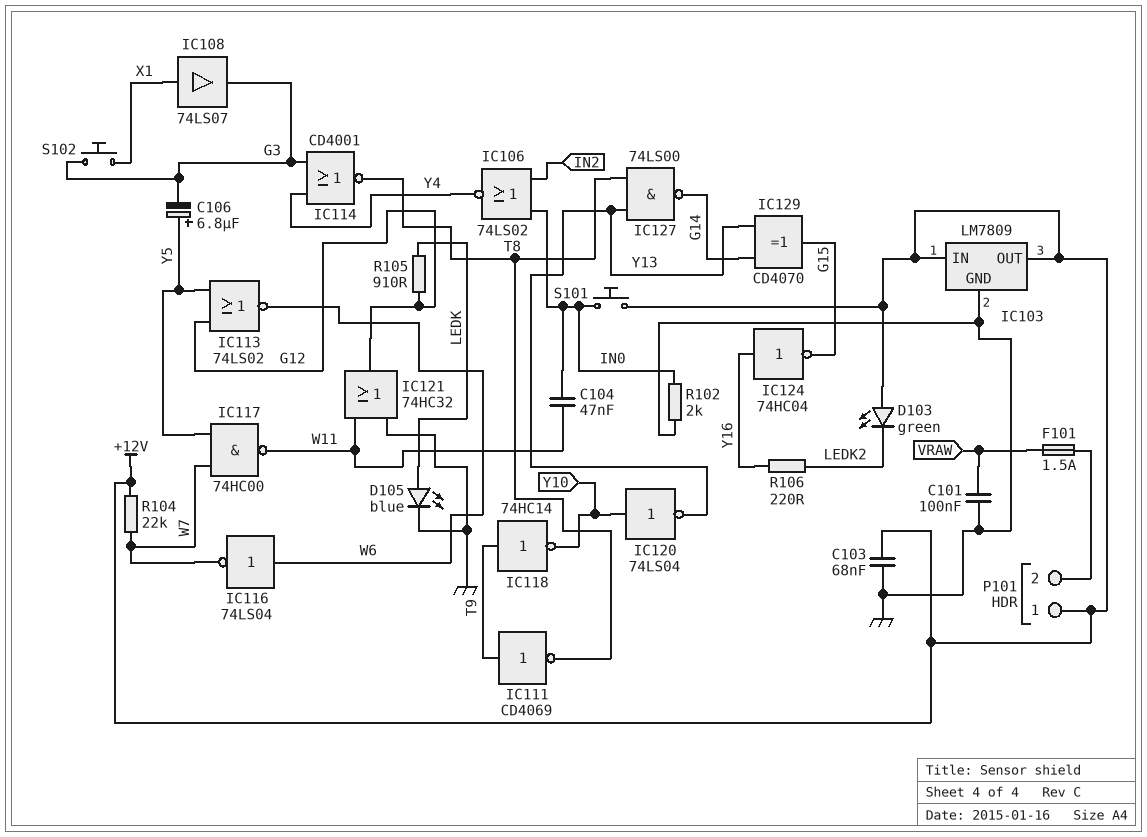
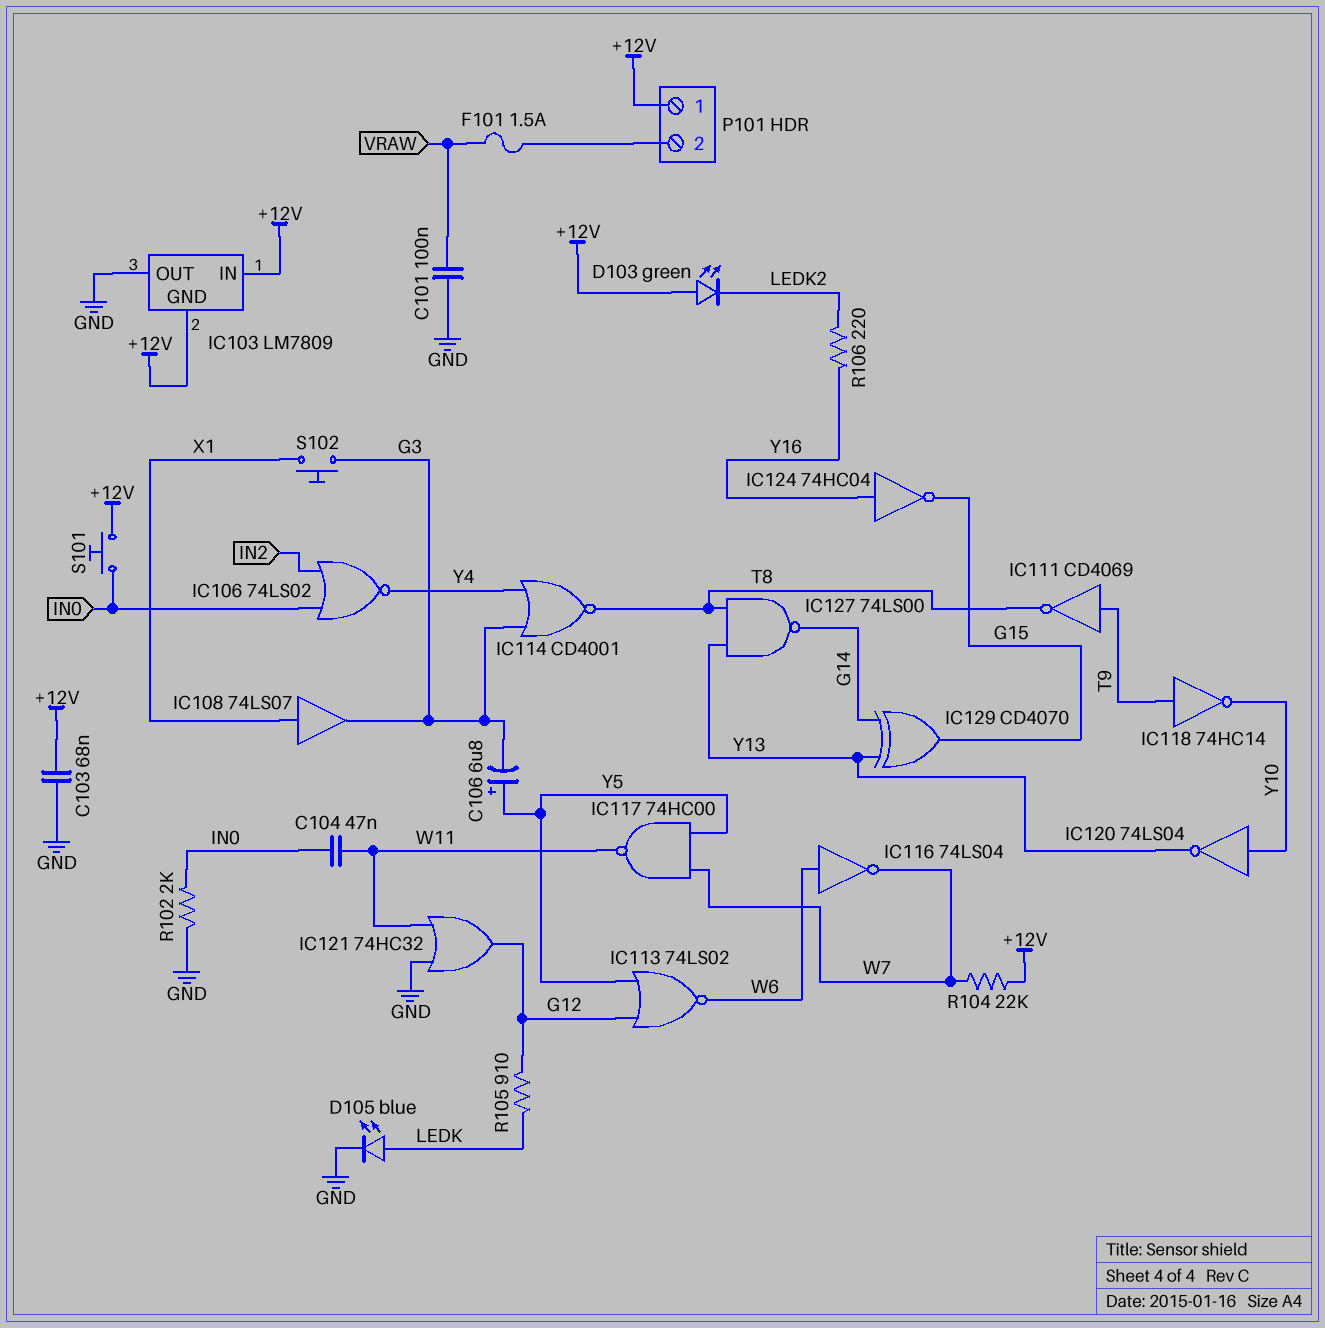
IC103 pin GND: GND -> +12V
IC103 pin OUT: +12V -> GND

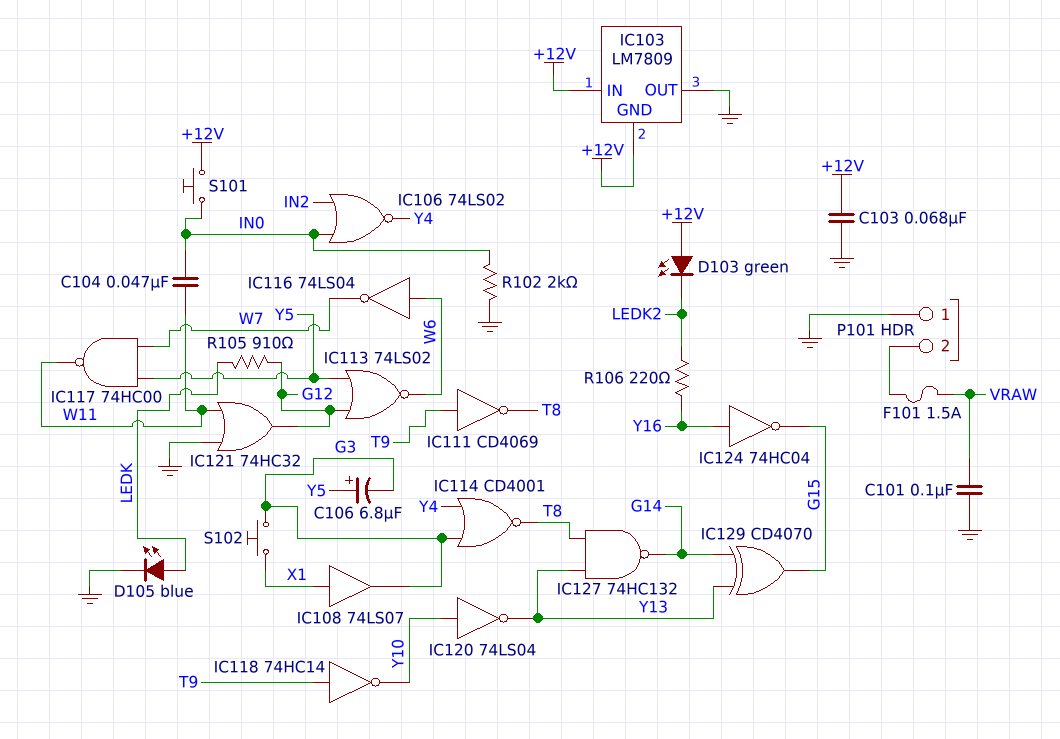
IC127: NAND 74LS00 (in T8, in Y13, out G14) -> NAND 74HC132 (in T8, in Y13, out G14)
P101 pin 1: +12V -> GND
R104: 22k (+12V, W7) -> none

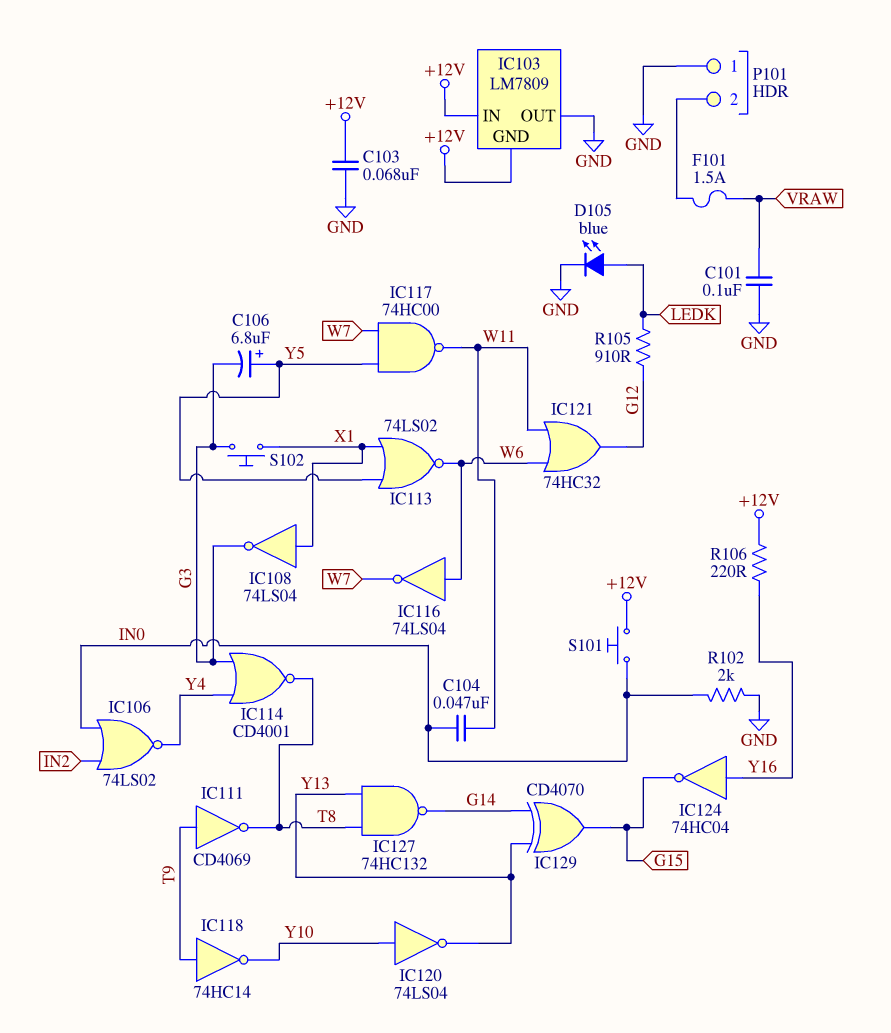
D103: LED green (A +12V, K LEDK2) -> none
IC108: buffer 74LS07 (in X1, out G3) -> NOT 74LS04 (in X1, out G3)
IC113: NOR 74LS02 (in G12, in Y5, out W6) -> NOR 74LS02 (in X1, in Y5, out W6)
IC121: OR 74HC32 (in GND, in W11, out G12) -> OR 74HC32 (in W6, in W11, out G12)
R106: 220 (LEDK2, Y16) -> 220 (+12V, Y16)

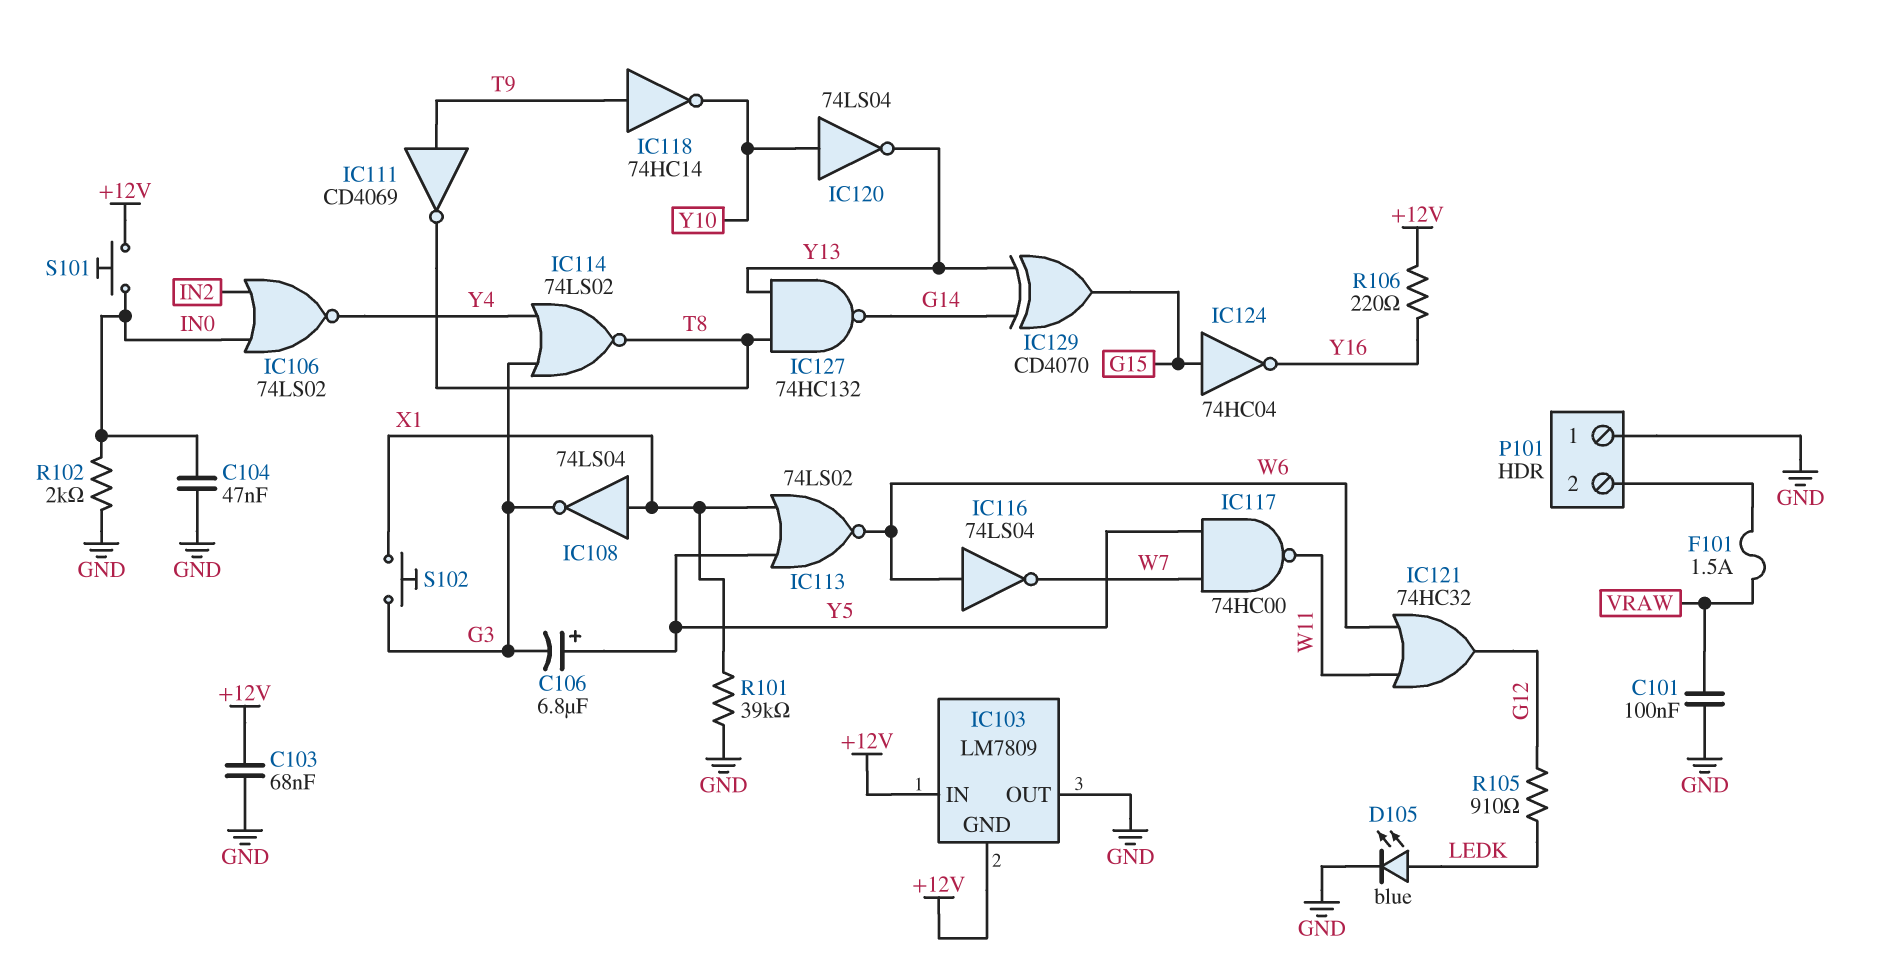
C104: 47nF (IN0, W11) -> 47nF (GND, IN0)
IC114: NOR CD4001 (in G3, in Y4, out T8) -> NOR 74LS02 (in G3, in Y4, out T8)
IC124: NOT 74HC04 (in Y16, out G15) -> NOT 74HC04 (in G15, out Y16)
R101: none -> 39k (GND, X1)

